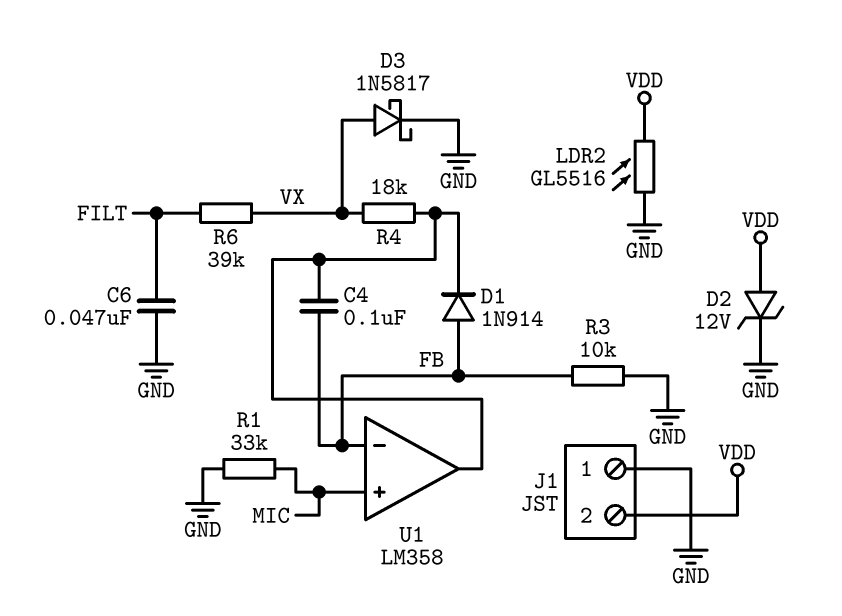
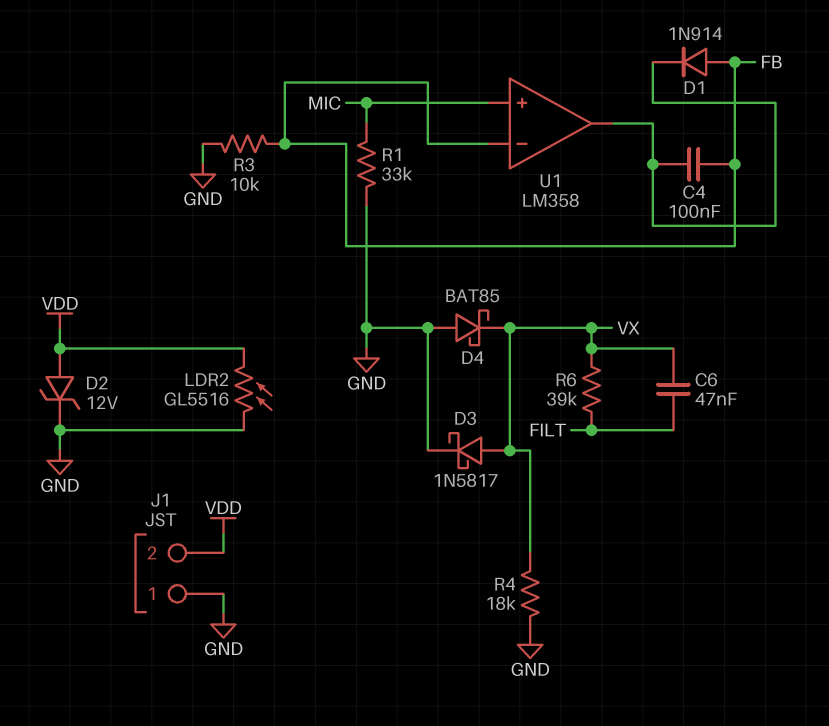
C6: 47nF (FILT, GND) -> 47nF (FILT, VX)
D4: none -> schottky BAT85 (A GND, K VX)
R4: 18k (U1/out, VX) -> 18k (GND, VX)

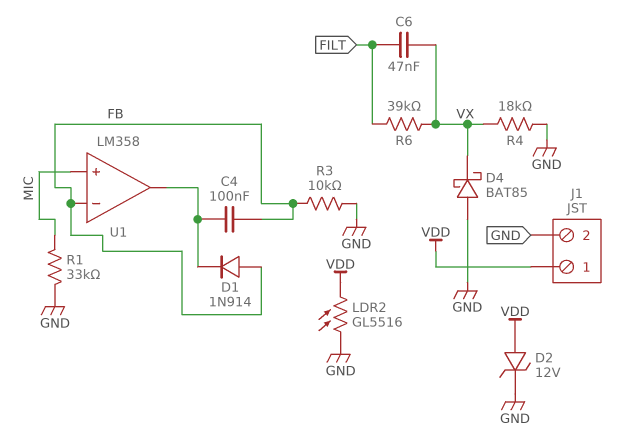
D3: schottky 1N5817 (A VX, K GND) -> none
J1 pin 1: GND -> VDD
J1 pin 2: VDD -> GND

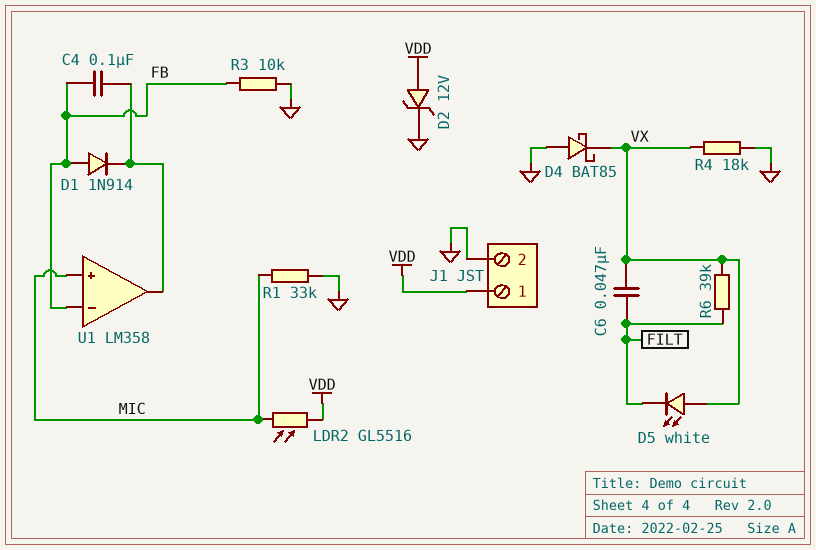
D5: none -> LED white (A VX, K FILT)
LDR2: GL5516 (GND, VDD) -> GL5516 (MIC, VDD)

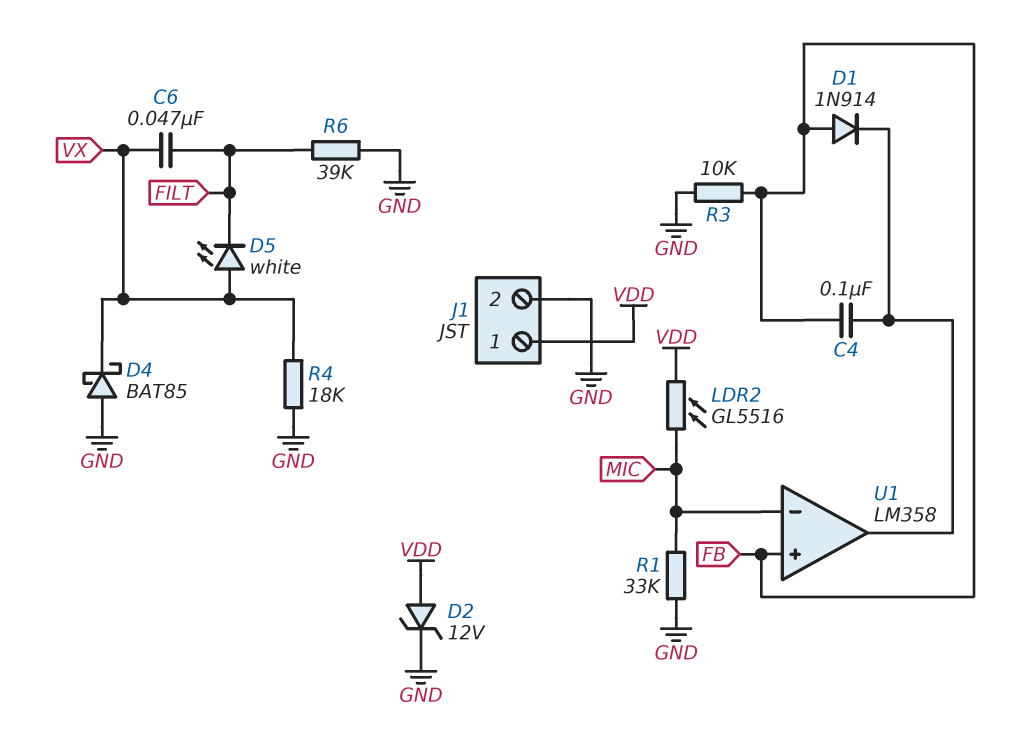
R6: 39k (FILT, VX) -> 39k (FILT, GND)
U1 pin in+: MIC -> FB
U1 pin in-: FB -> MIC

